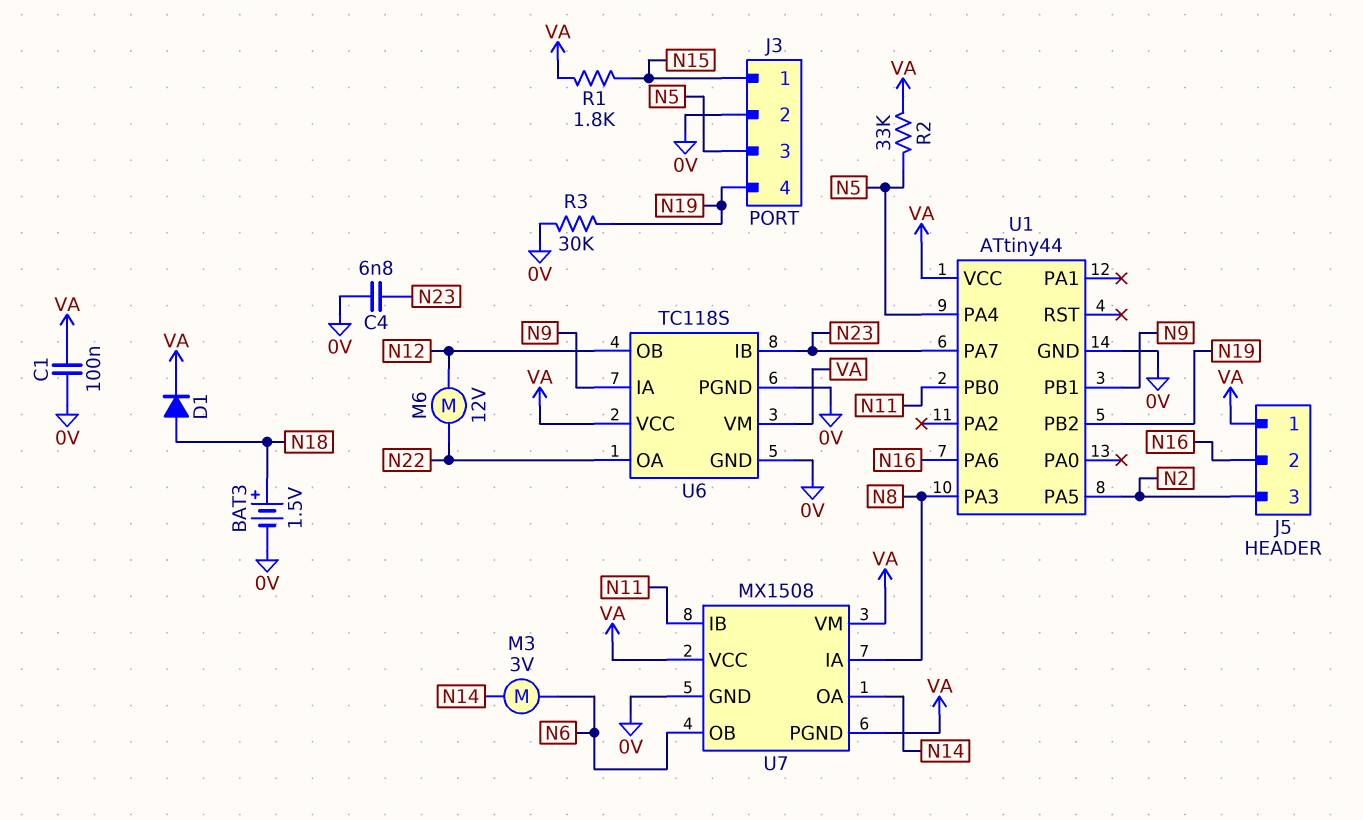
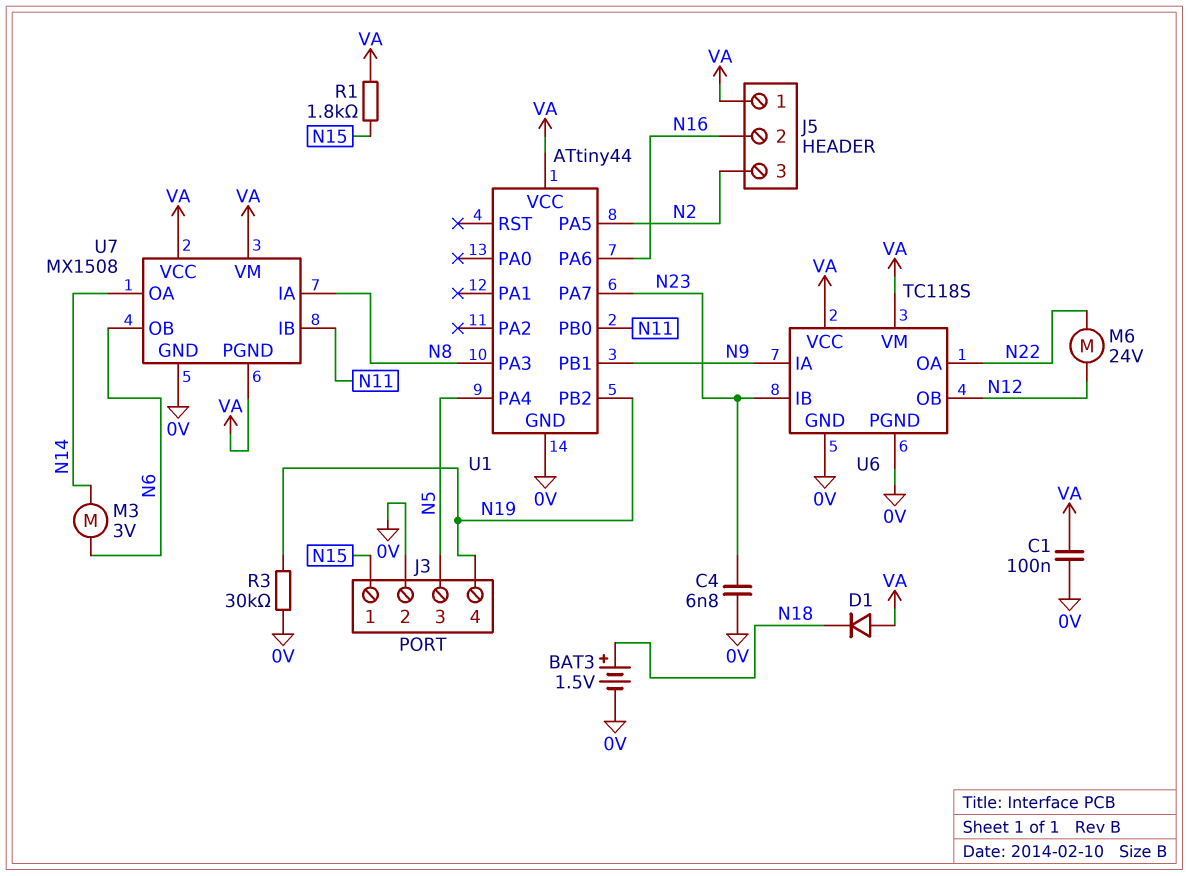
D1: diode (A N18, K VA) -> diode (A VA, K N18)
M6: motor 12V (N12, N22) -> motor 24V (N12, N22)
R2: 33k (N5, VA) -> none

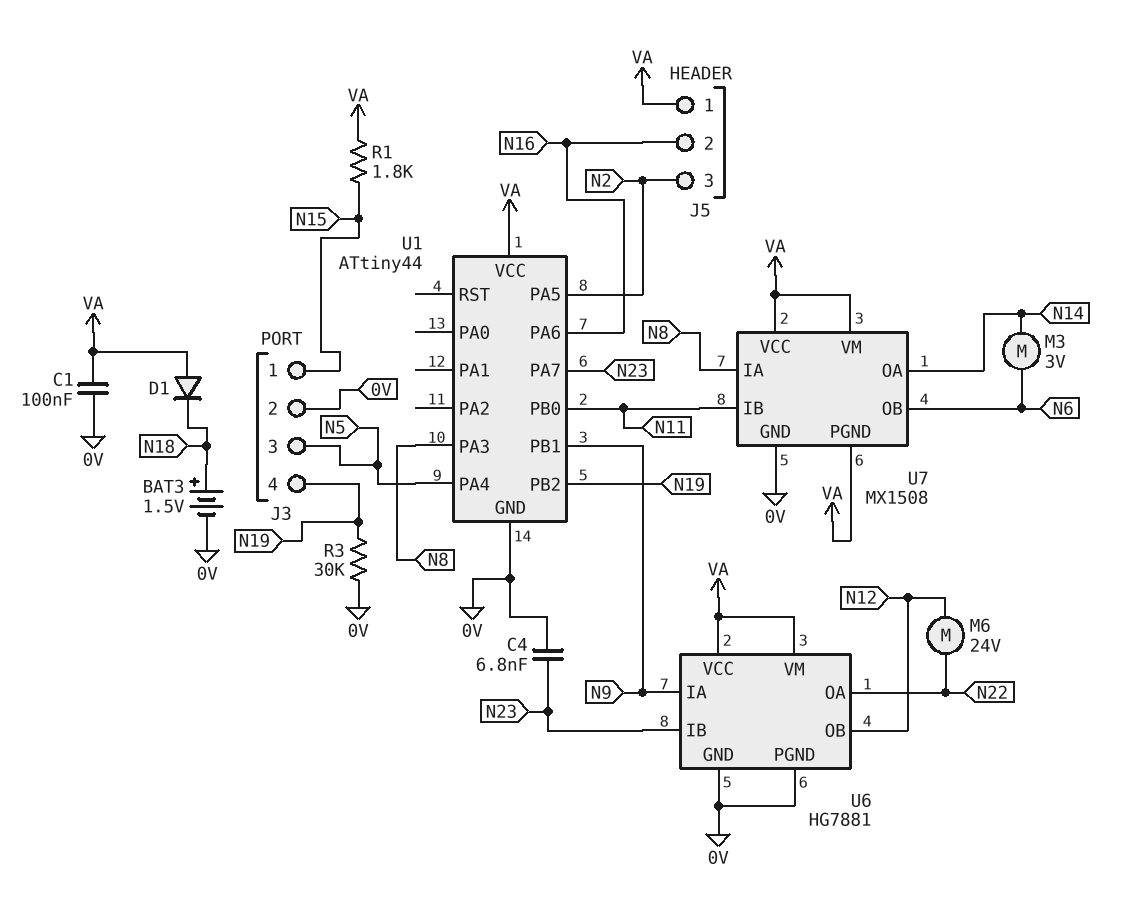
U6: TC118S -> HG7881

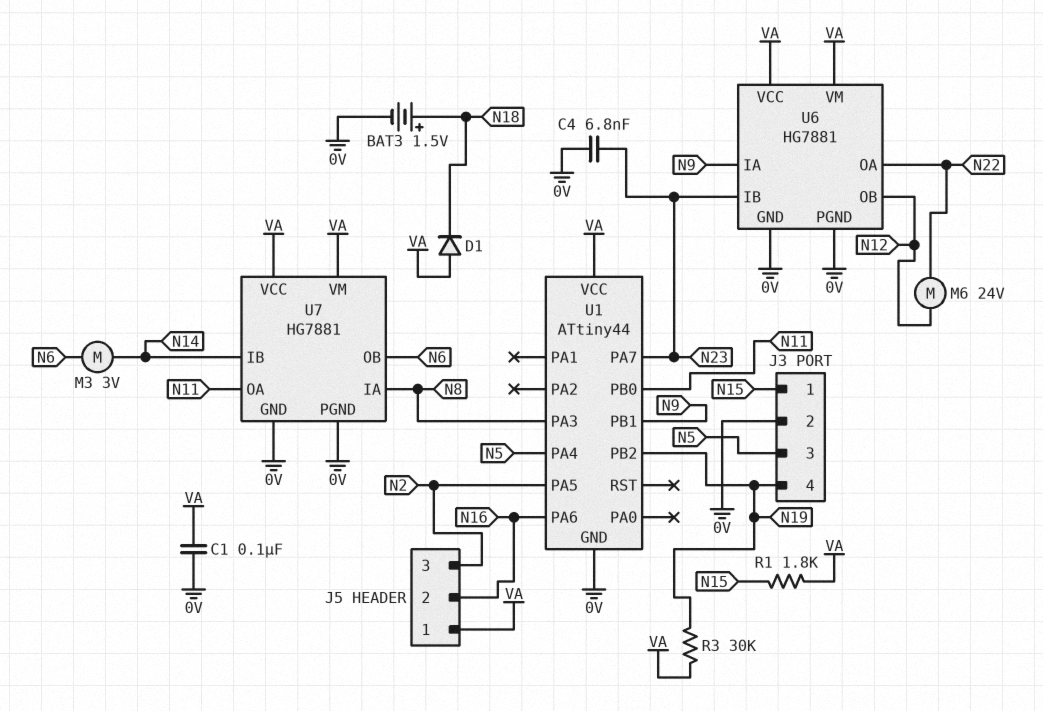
R3: 30k (0V, N19) -> 30k (N19, VA)
U7: MX1508 -> HG7881
U7 pin IB: N11 -> N14
U7 pin OA: N14 -> N11
U7 pin PGND: VA -> 0V

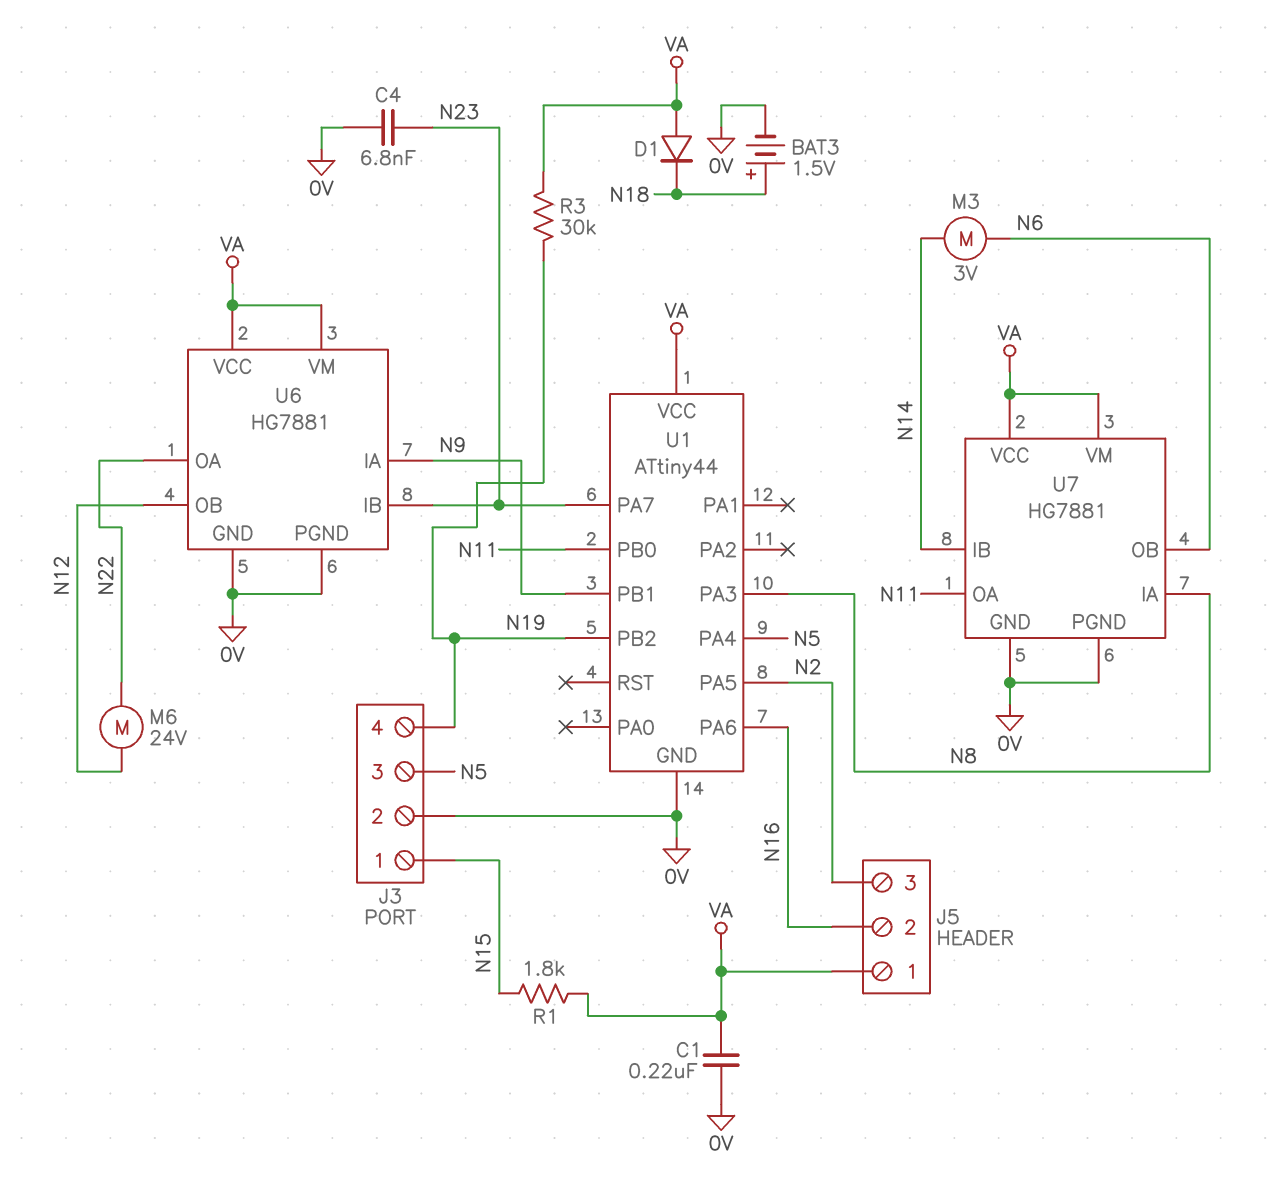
C1: 100nF (0V, VA) -> 220nF (0V, VA)

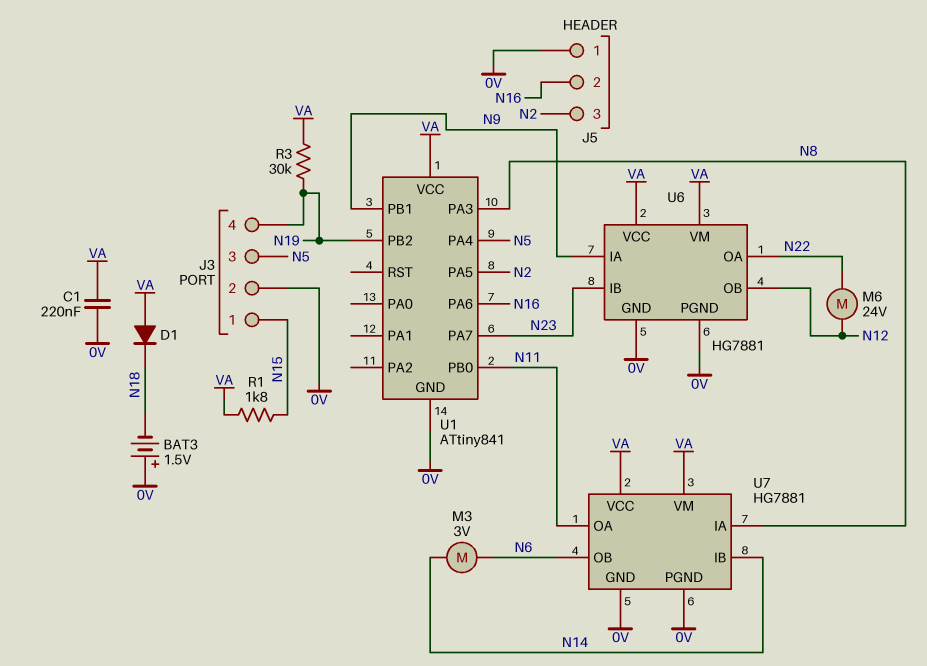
BAT3: 1.5V (plus N18, minus 0V) -> 1.5V (plus 0V, minus N18)
C4: 6.8nF (0V, N23) -> none
J5 pin 1: VA -> 0V
U1: ATtiny44 -> ATtiny841

